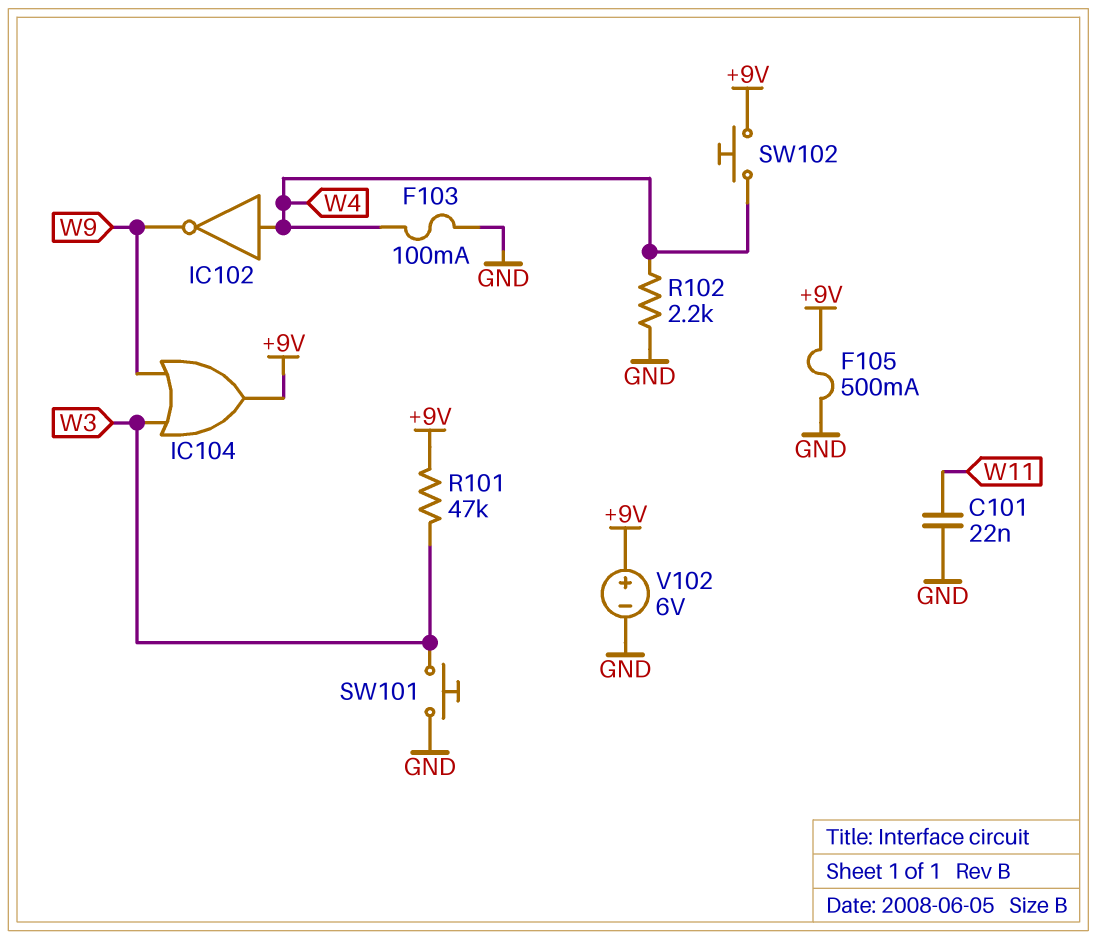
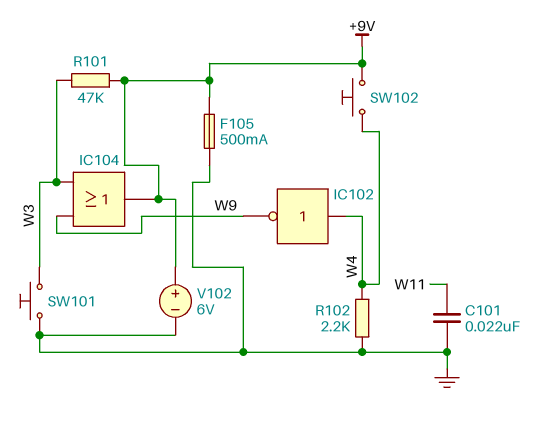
F103: 100mA (GND, W4) -> none

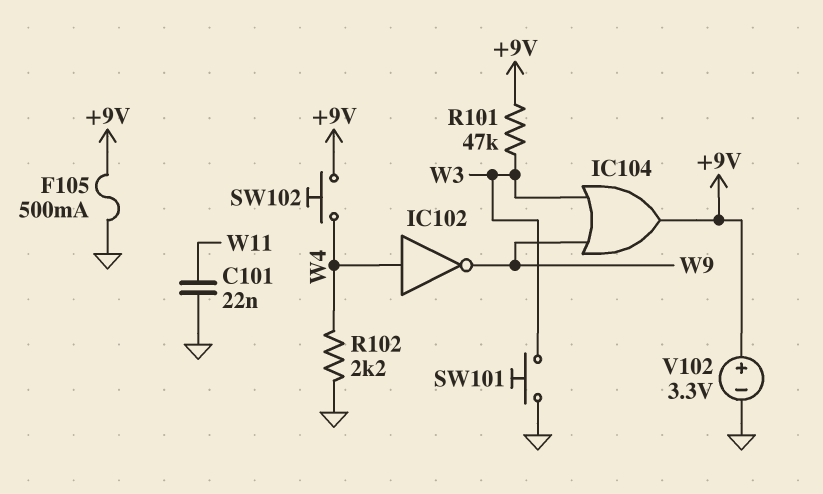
V102: 6V (plus +9V, minus GND) -> 3.3V (plus +9V, minus GND)

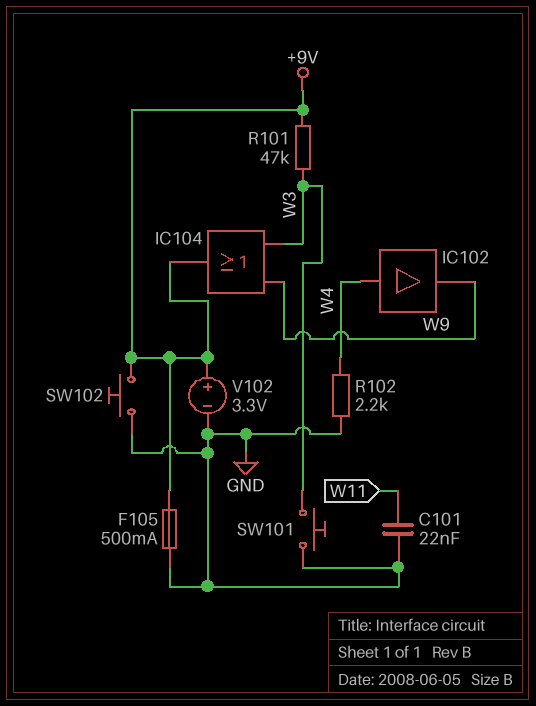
IC102: NOT (in W4, out W9) -> buffer (in W4, out W9)
SW102: button (+9V, W4) -> button (+9V, GND)

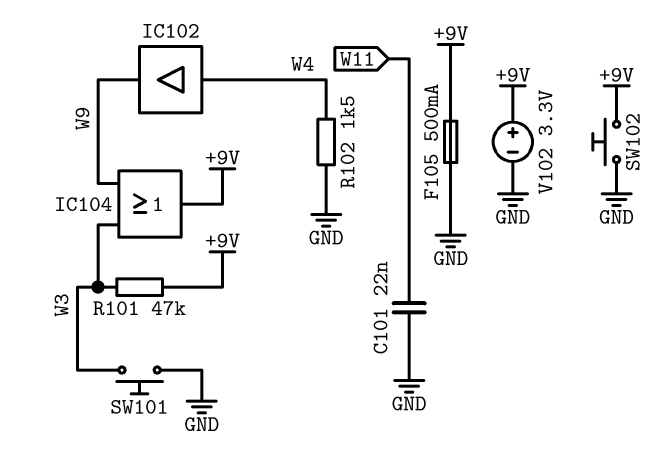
R102: 2.2k (GND, W4) -> 1.5k (GND, W4)

